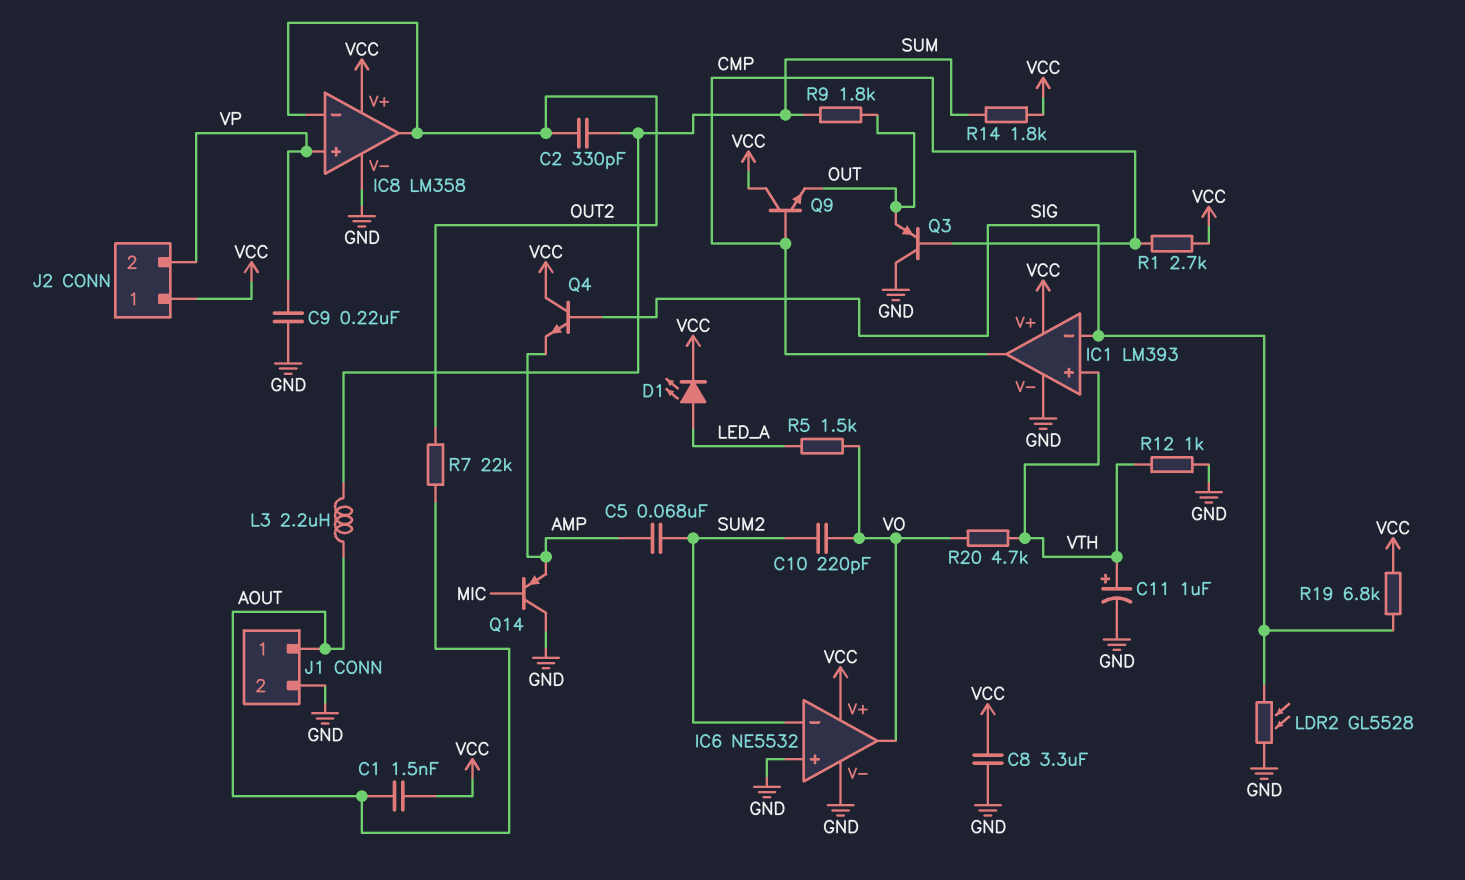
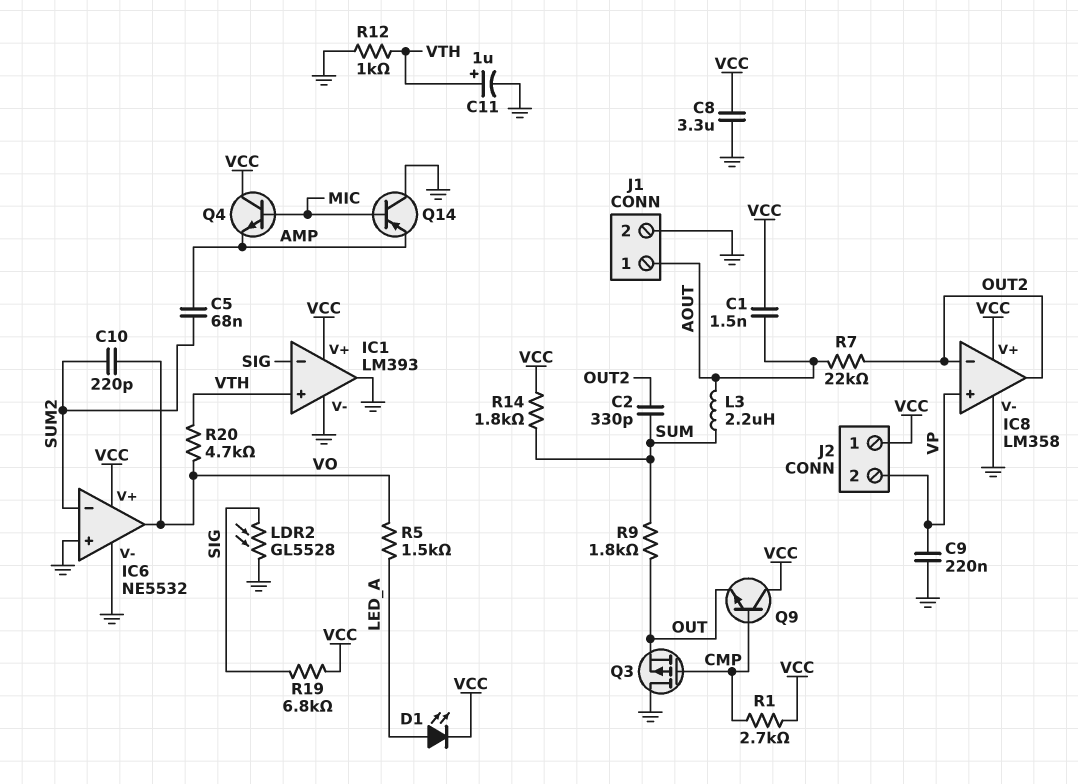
IC1 pin out: CMP -> GND
Q3: PNP (B CMP, C GND, E OUT) -> PMOS (G CMP, D GND, S OUT)
Q4: NPN (B SIG, C VCC, E AMP) -> NPN (B MIC, C VCC, E AMP)

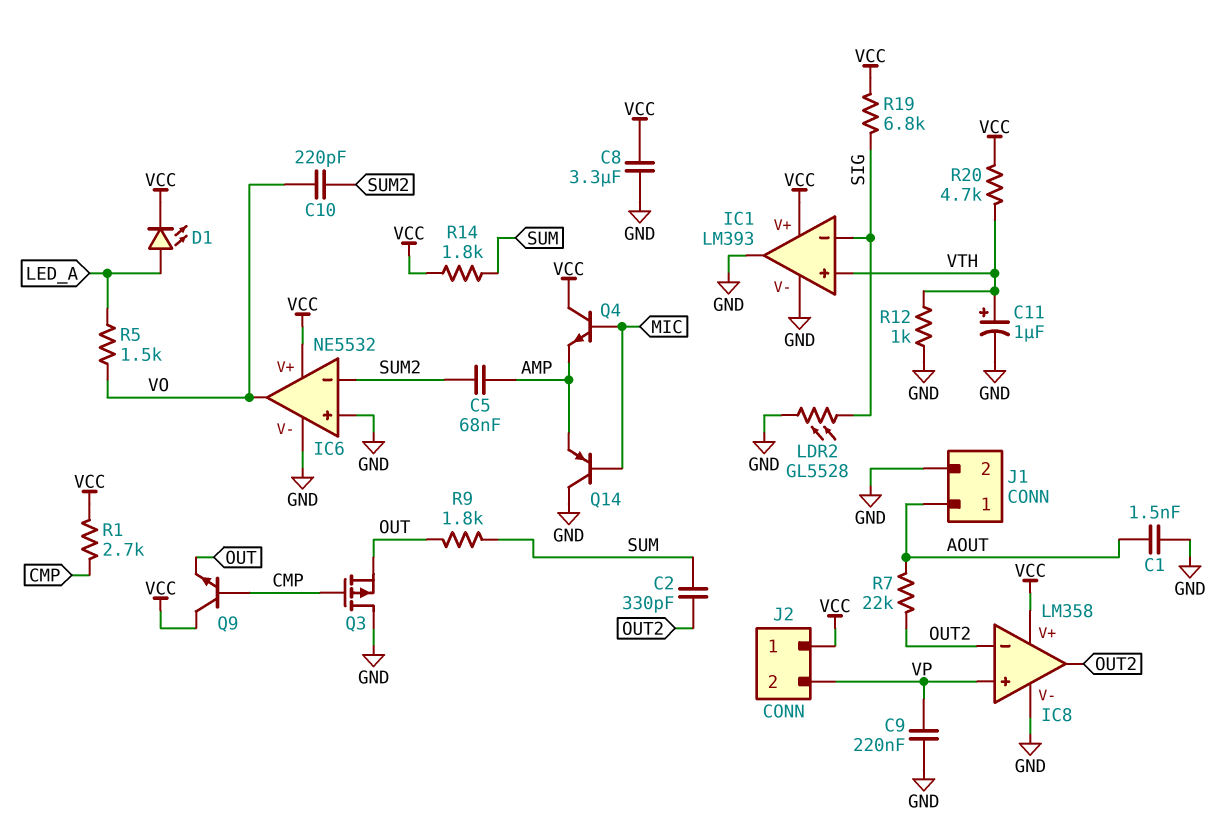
C1: 1.5nF (AOUT, VCC) -> 1.5nF (AOUT, GND)
L3: 2.2uH (AOUT, SUM) -> none
R20: 4.7k (VO, VTH) -> 4.7k (VCC, VTH)

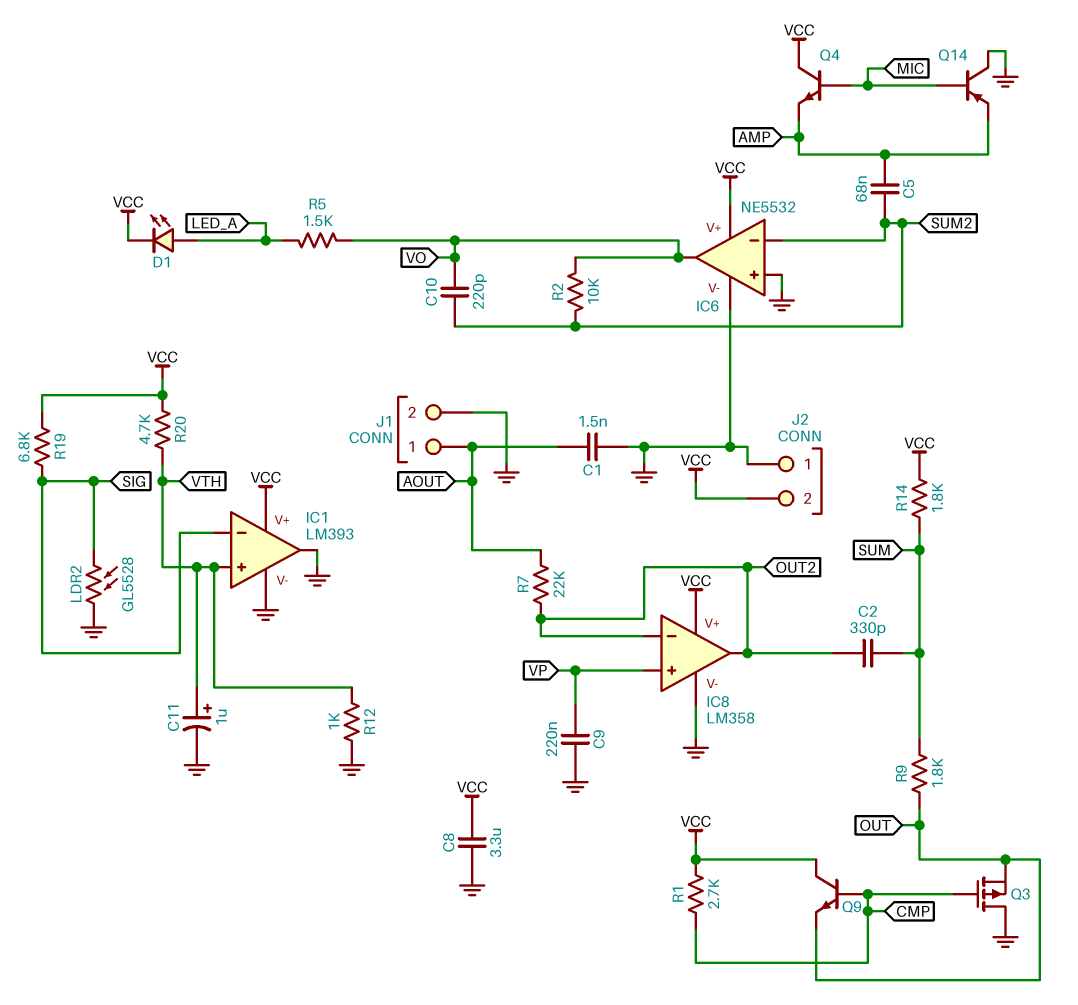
J2 pin 1: VCC -> GND
J2 pin 2: VP -> VCC
R2: none -> 10k (SUM2, VO)

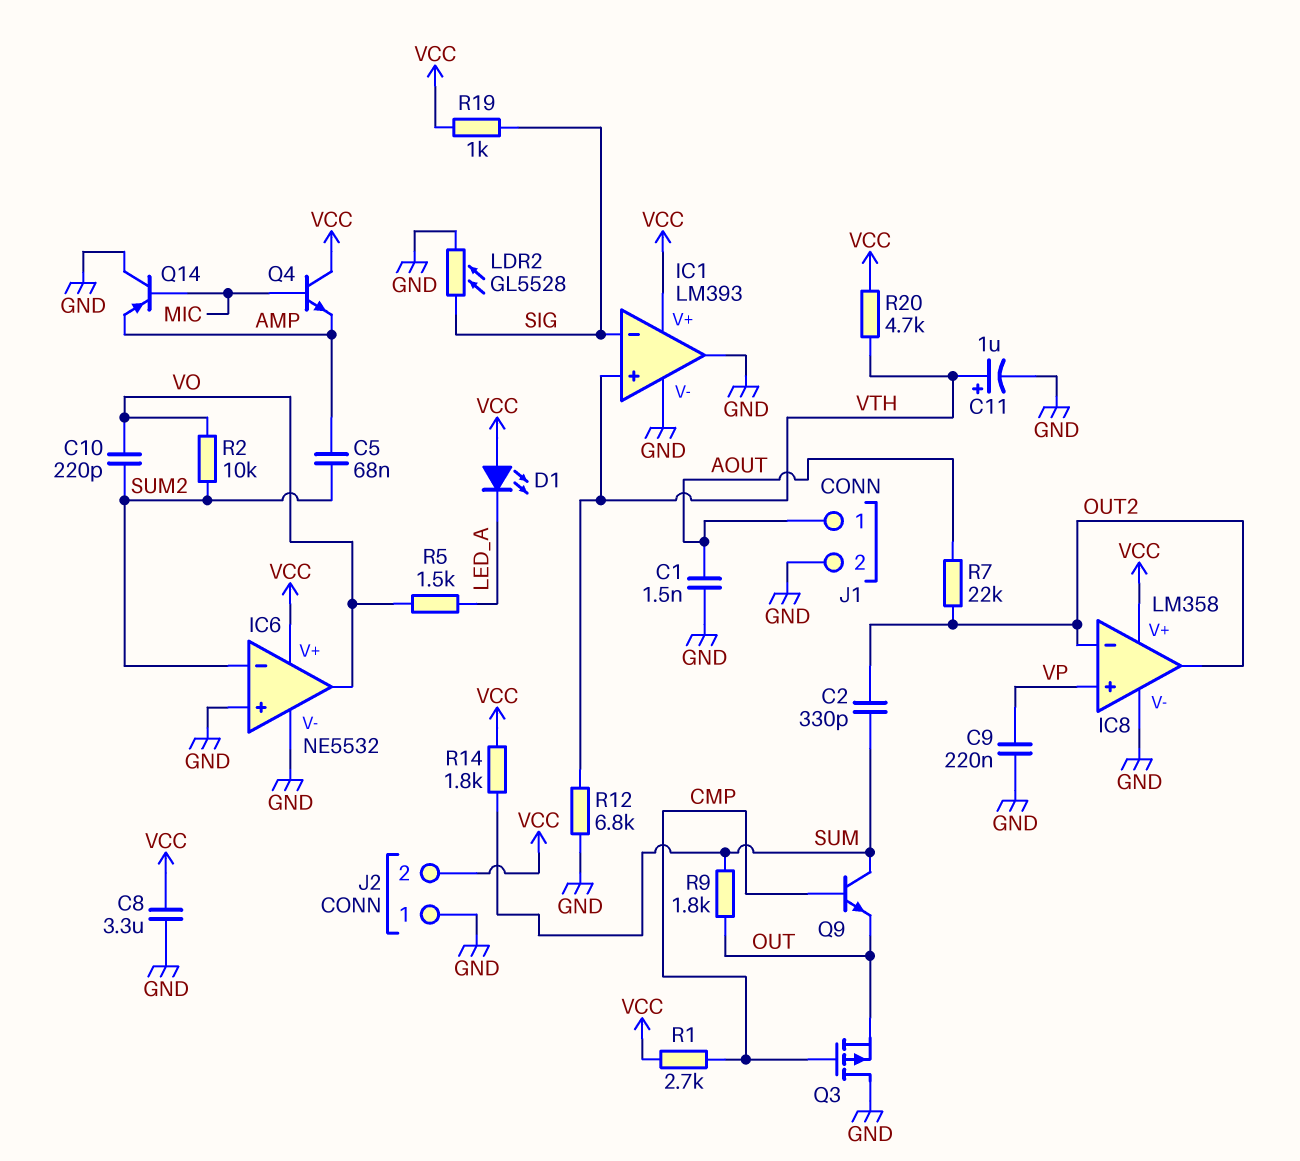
D1: LED (A LED_A, K VCC) -> LED (A VCC, K LED_A)
Q9: NPN (B CMP, C VCC, E OUT) -> NPN (B CMP, C SUM, E OUT)
R12: 1k (GND, VTH) -> 6.8k (GND, VTH)
R19: 6.8k (SIG, VCC) -> 1k (SIG, VCC)

